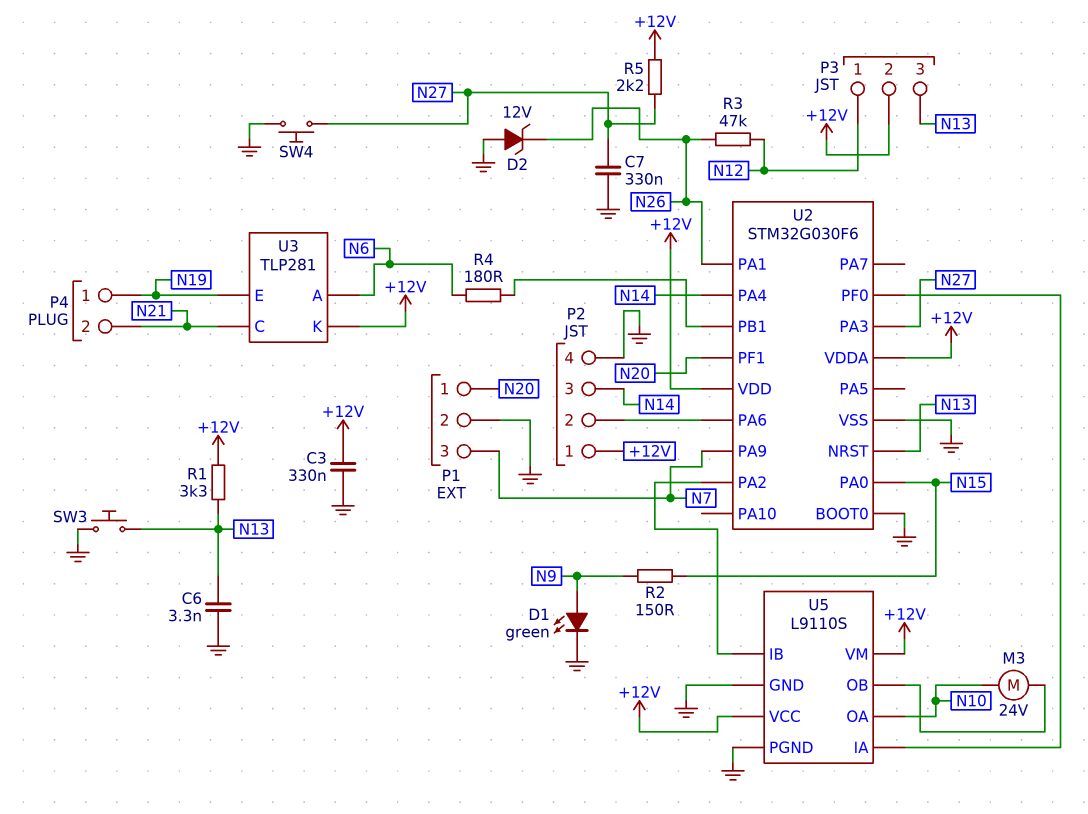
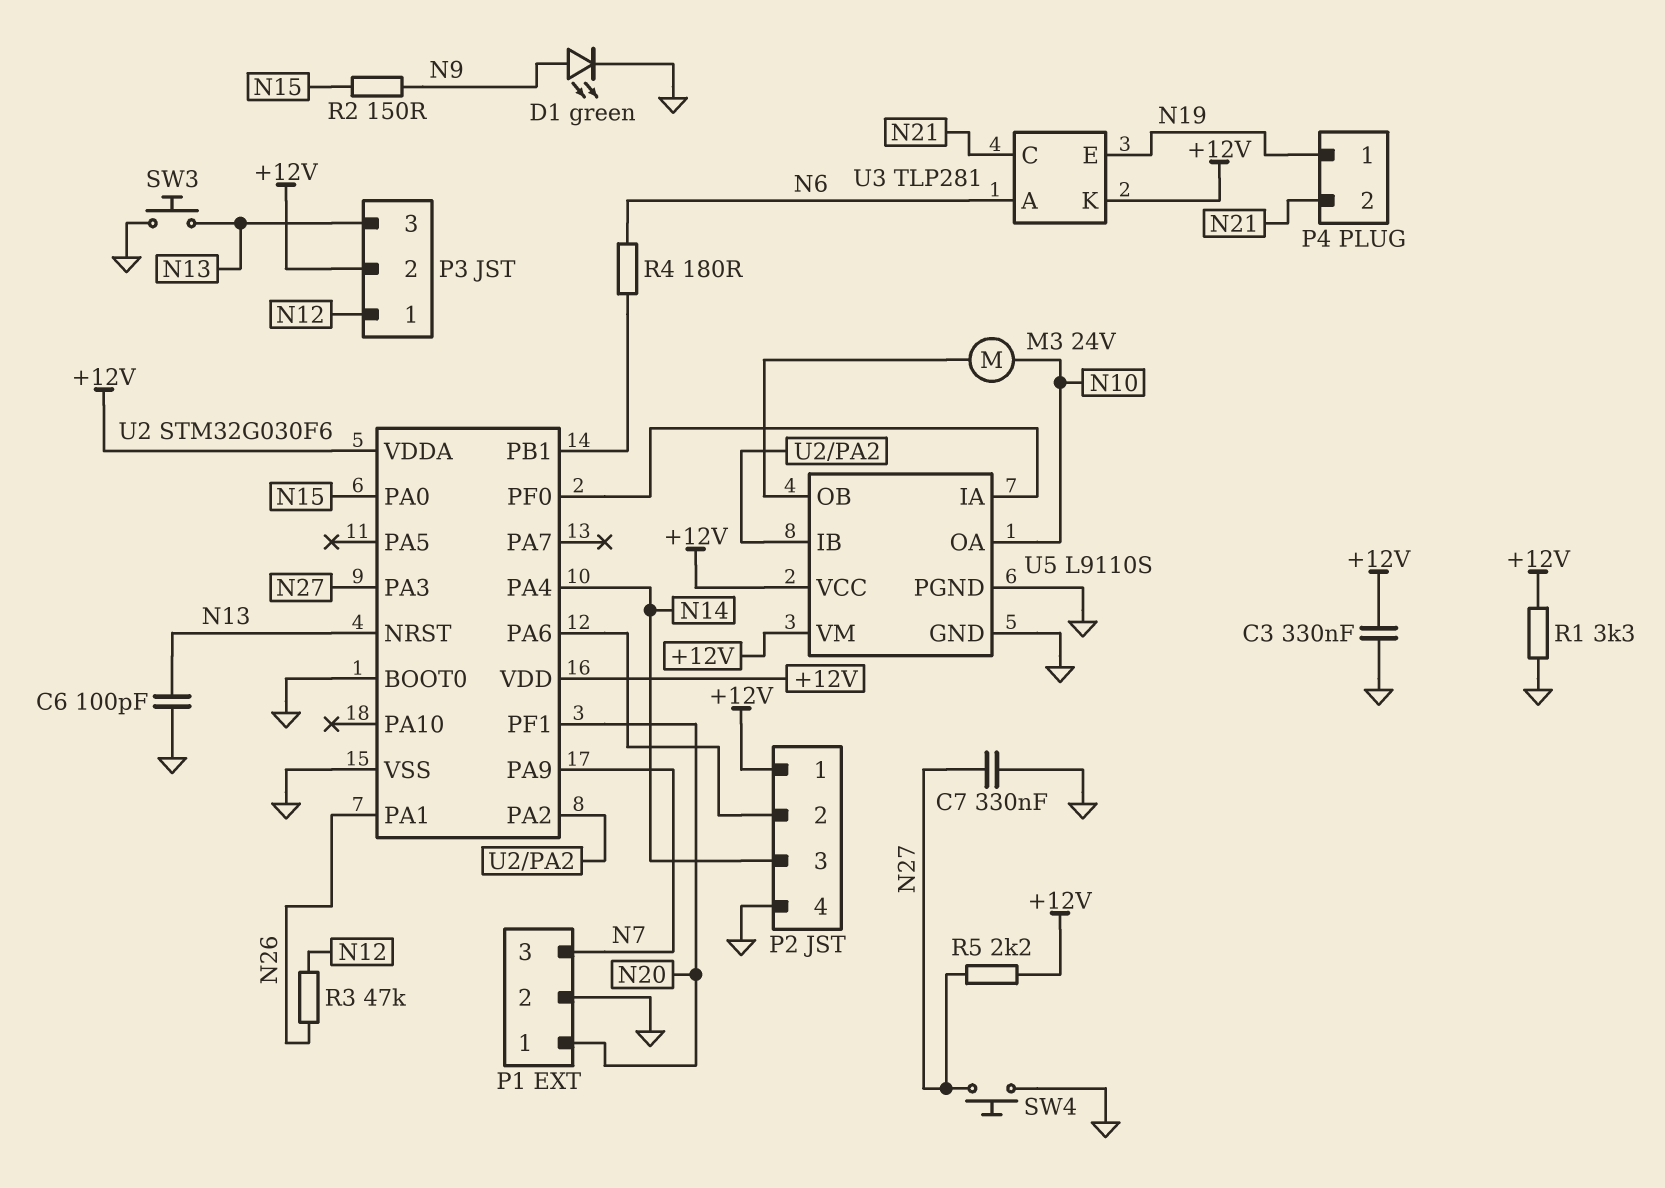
C6: 3.3nF (GND, N13) -> 100pF (GND, N13)
D2: zener 12V (A GND, K N26) -> none
R1: 3.3k (+12V, N13) -> 3.3k (+12V, GND)

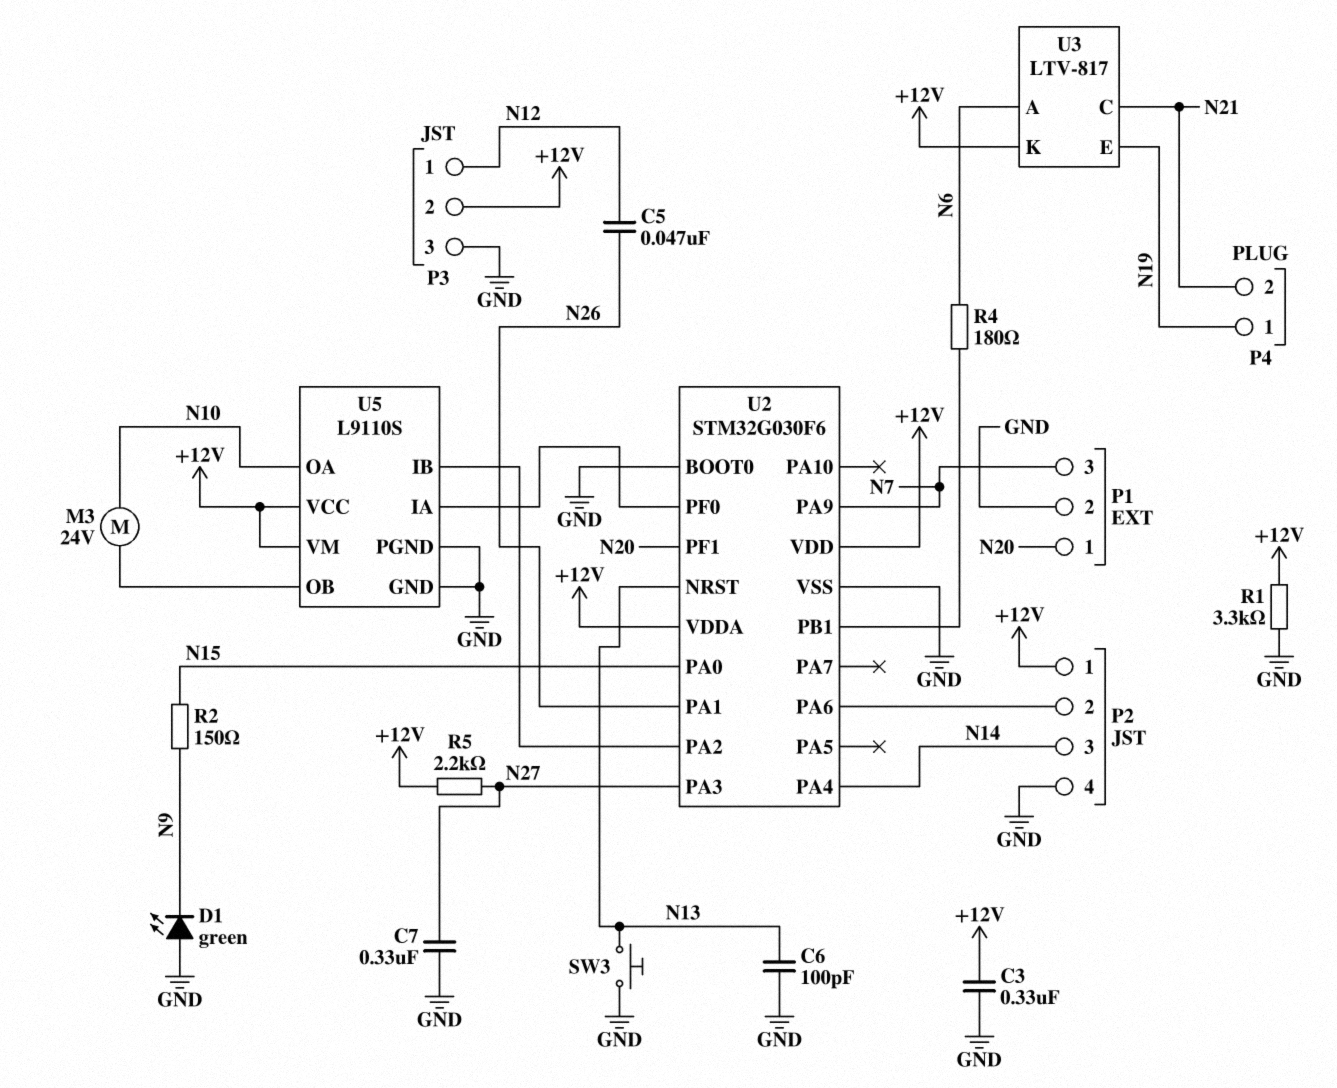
C5: none -> 47nF (N12, N26)
D1: LED green (A N9, K GND) -> LED green (A GND, K N9)
P3 pin 3: N13 -> GND
R3: 47k (N12, N26) -> none
SW4: button (GND, N27) -> none
U3: TLP281 -> LTV-817

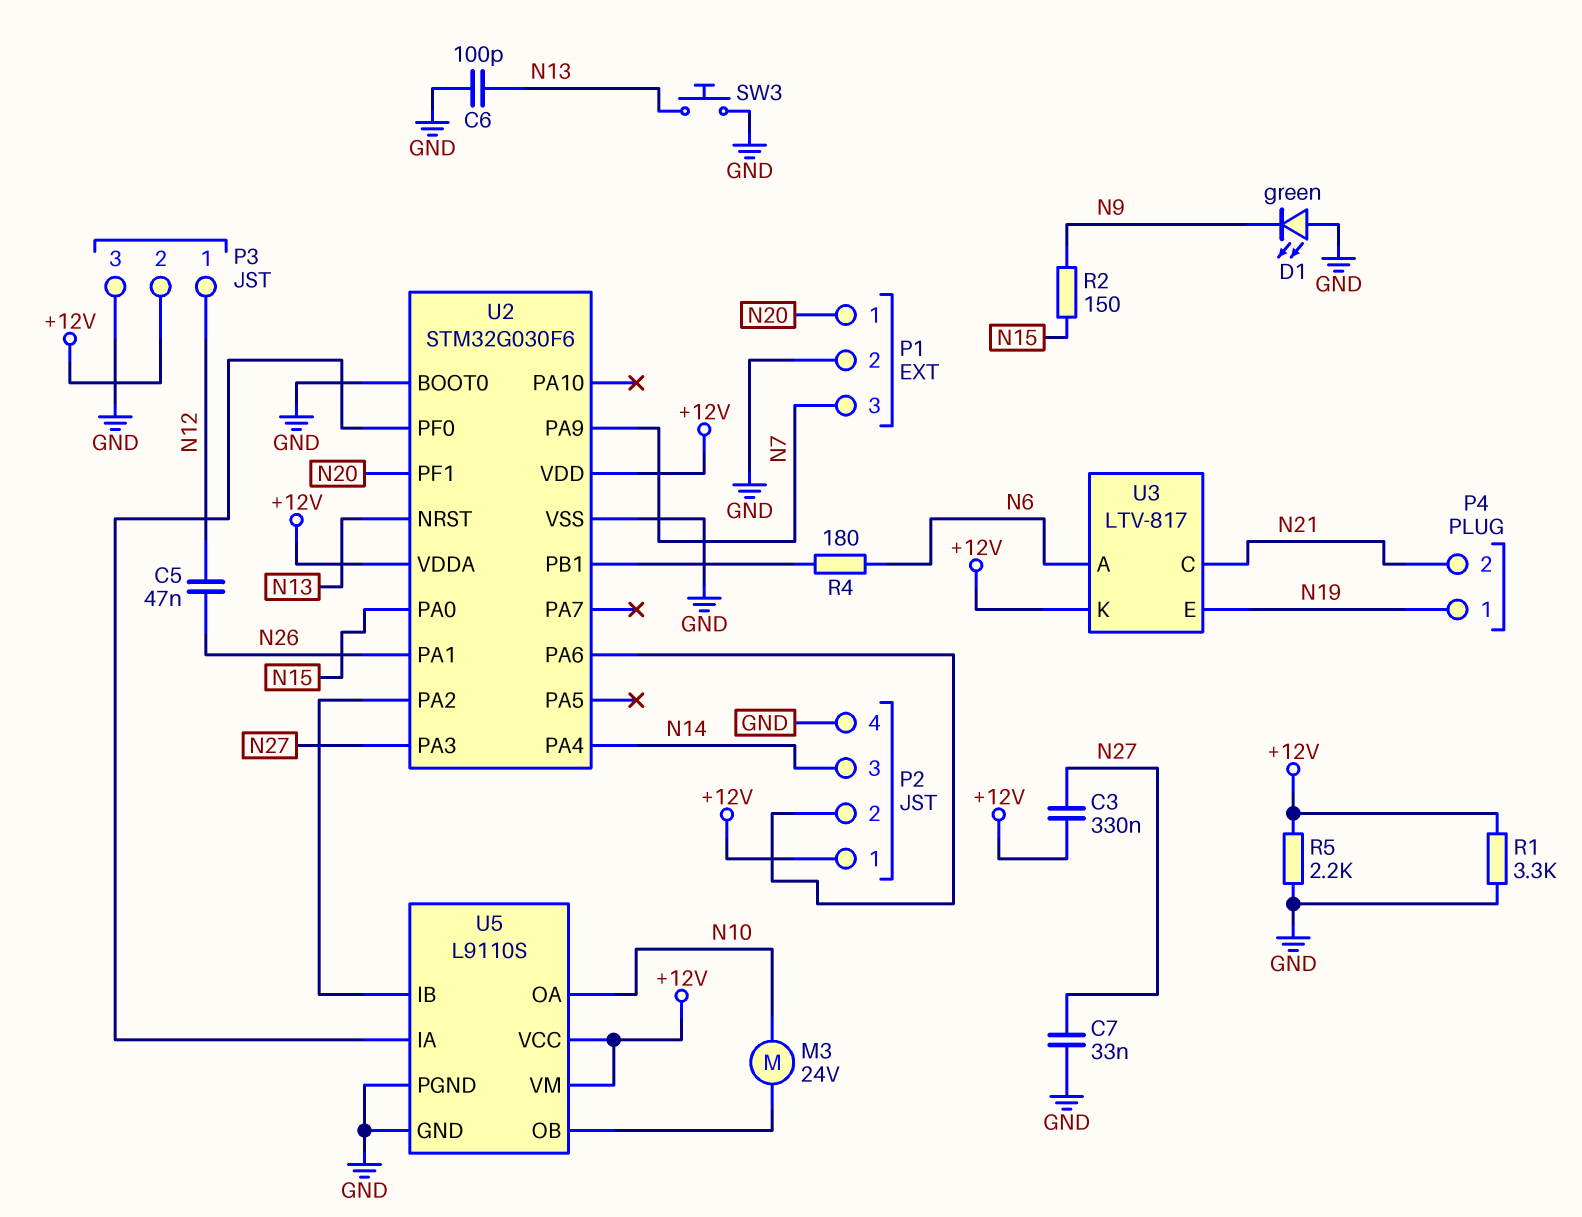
C3: 330nF (+12V, GND) -> 330nF (+12V, N27)
C7: 330nF (GND, N27) -> 33nF (GND, N27)
R5: 2.2k (+12V, N27) -> 2.2k (+12V, GND)

